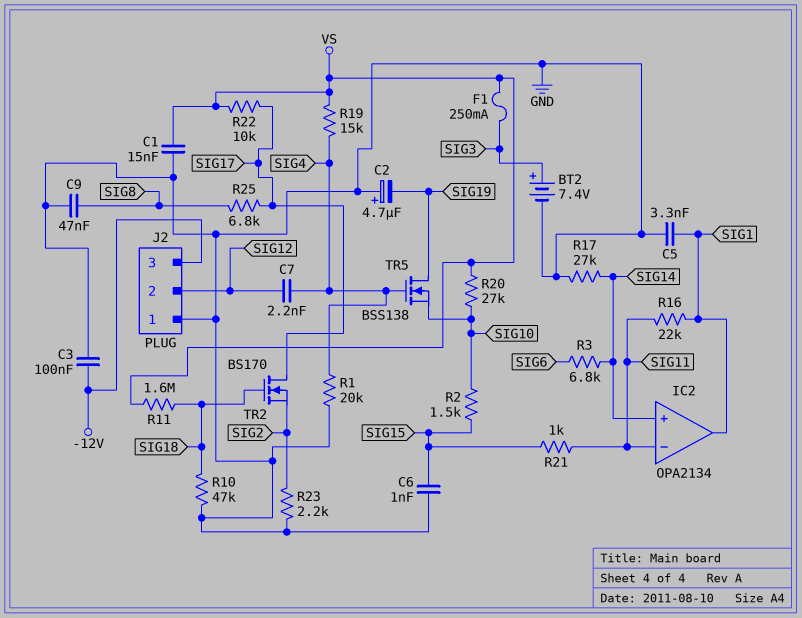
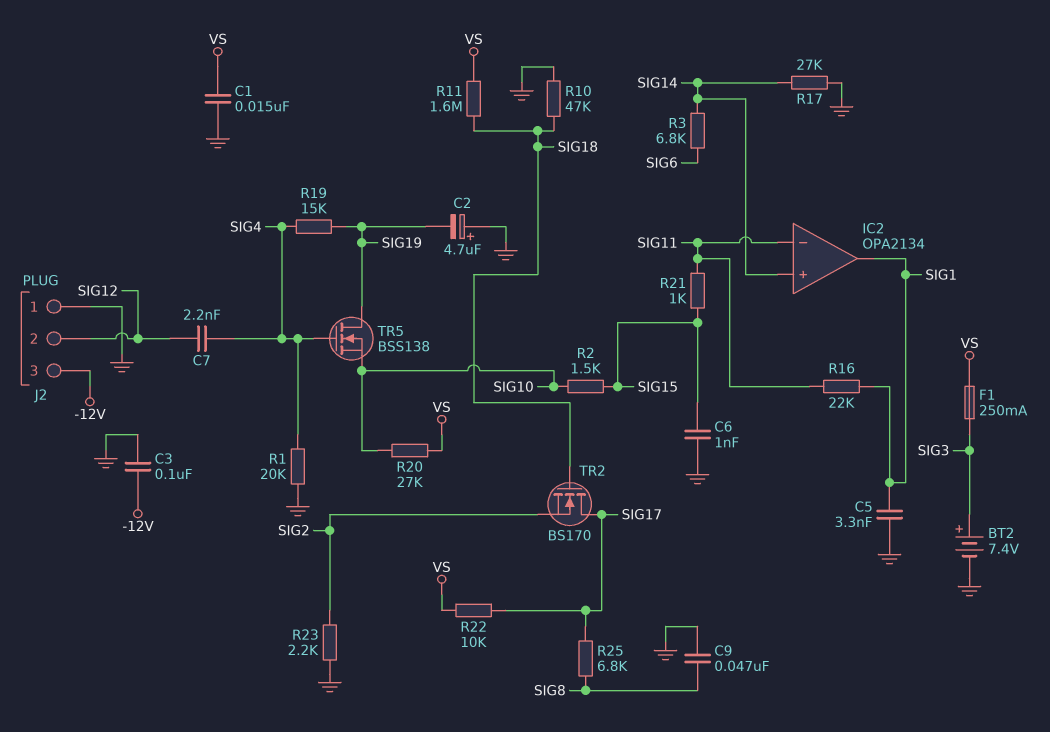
R19: 15k (SIG4, VS) -> 15k (SIG4, SIG19)

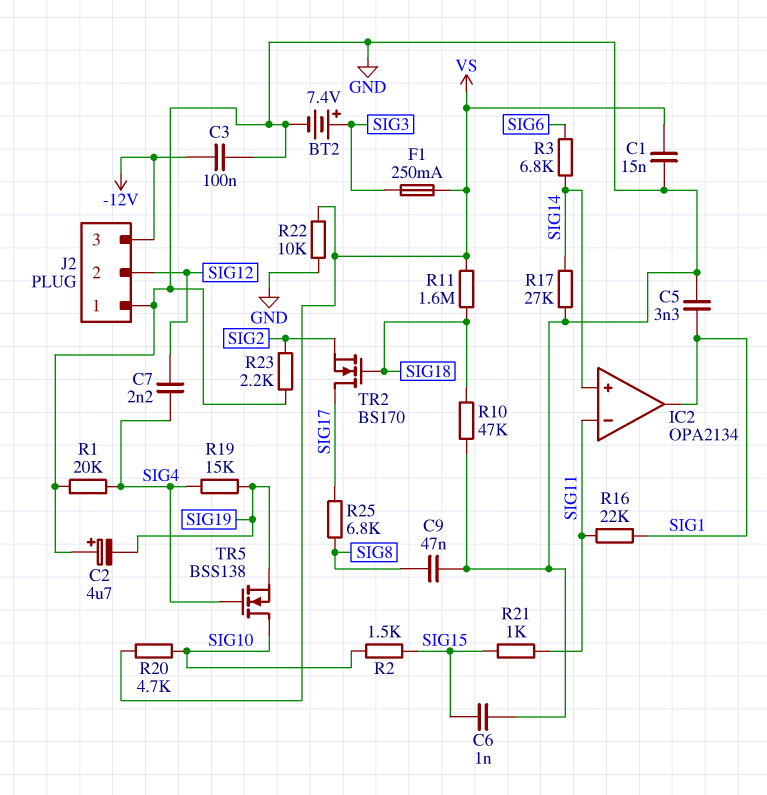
R20: 27k (SIG10, VS) -> 4.7k (SIG10, VS)
R22: 10k (SIG17, VS) -> 10k (GND, VS)
TR5: NMOS BSS138 (G SIG4, D SIG19, S SIG10) -> NMOS BSS138 (G SIG4, D SIG10, S SIG19)

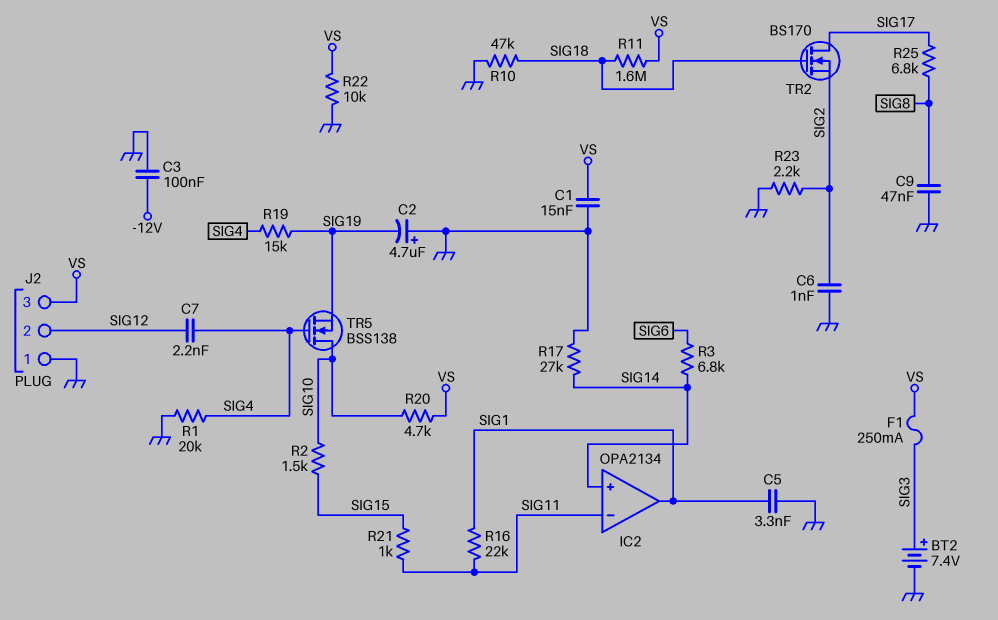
C6: 1nF (GND, SIG15) -> 1nF (GND, SIG2)
J2 pin 3: -12V -> VS

